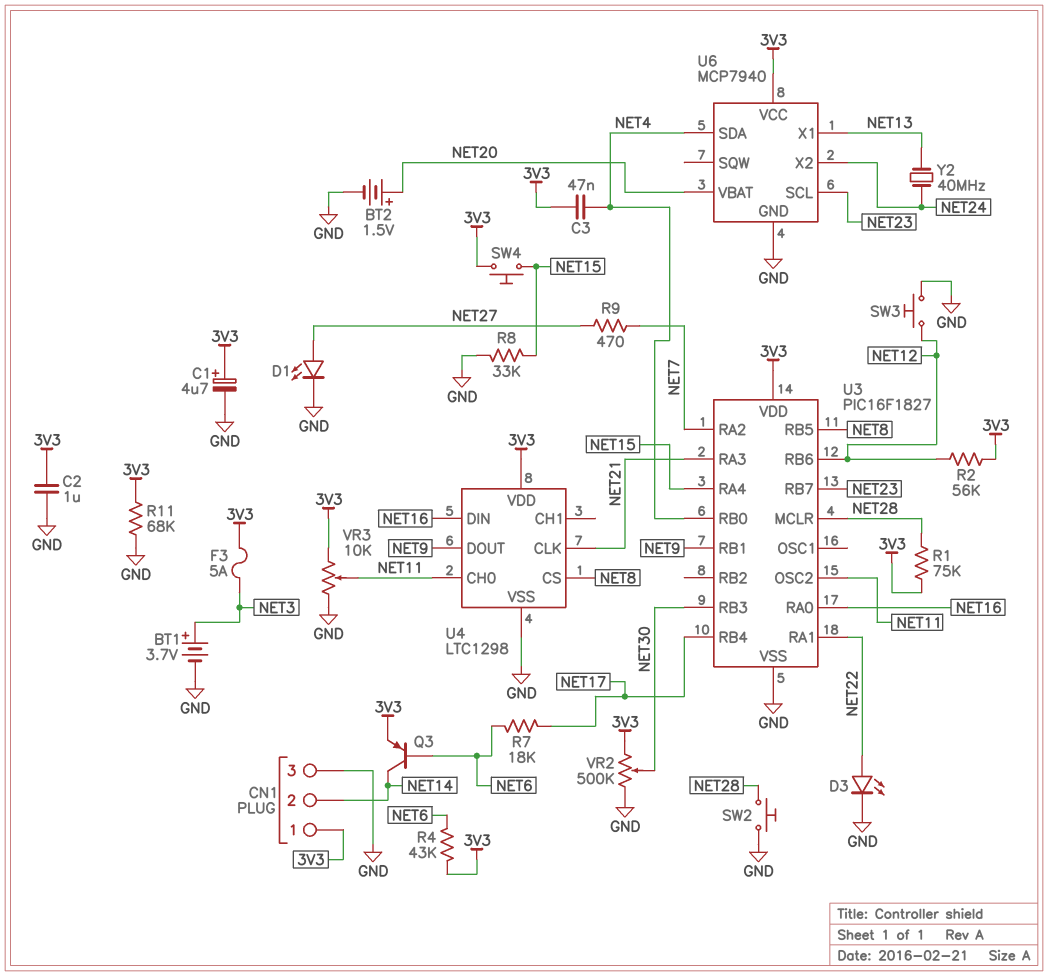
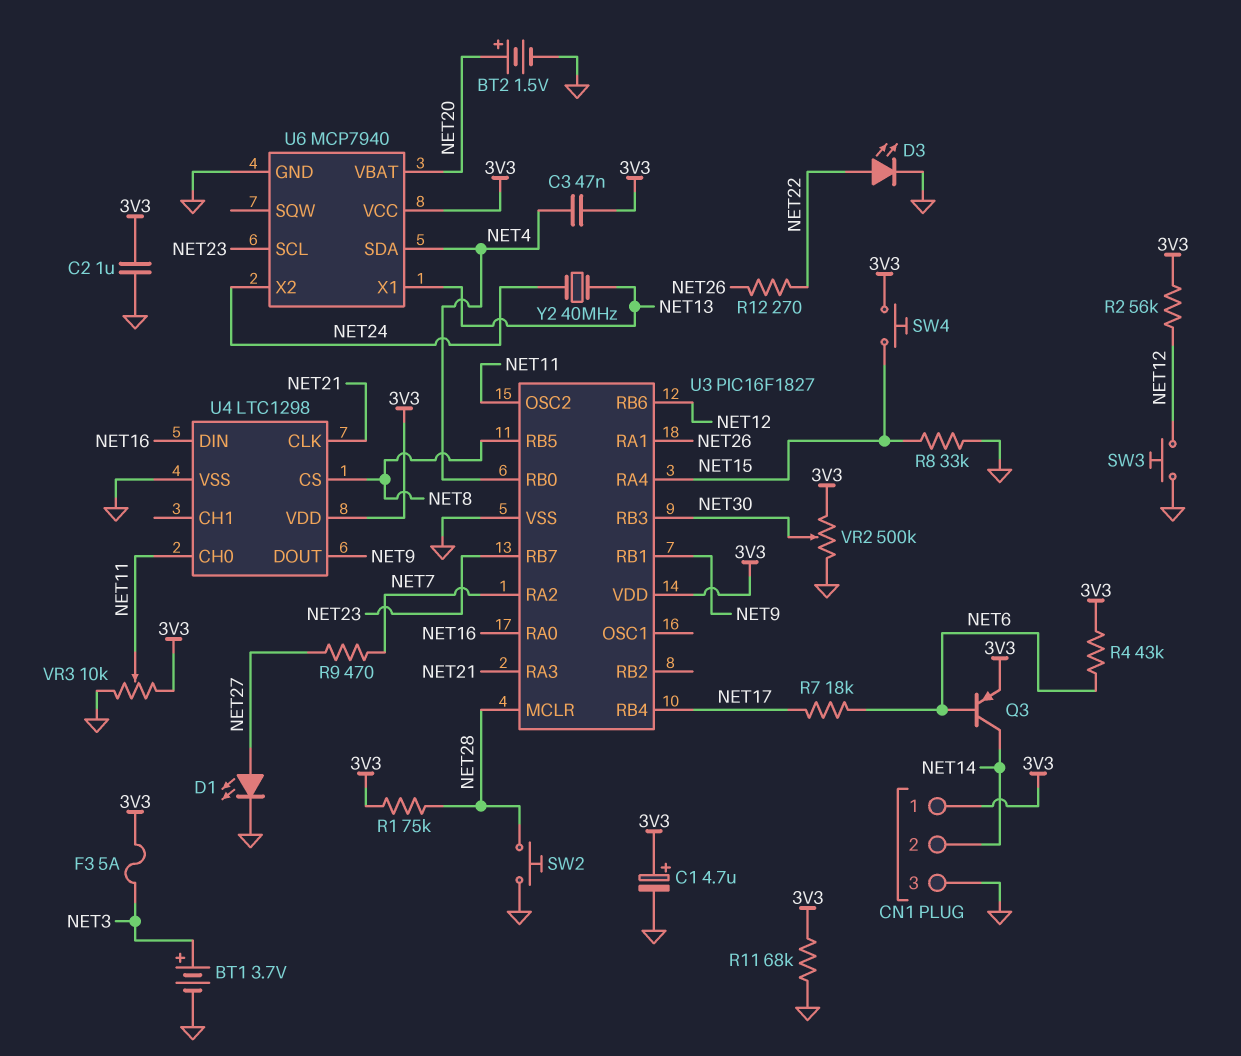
R12: none -> 270 (NET22, NET26)
U3 pin RA1: NET22 -> NET26

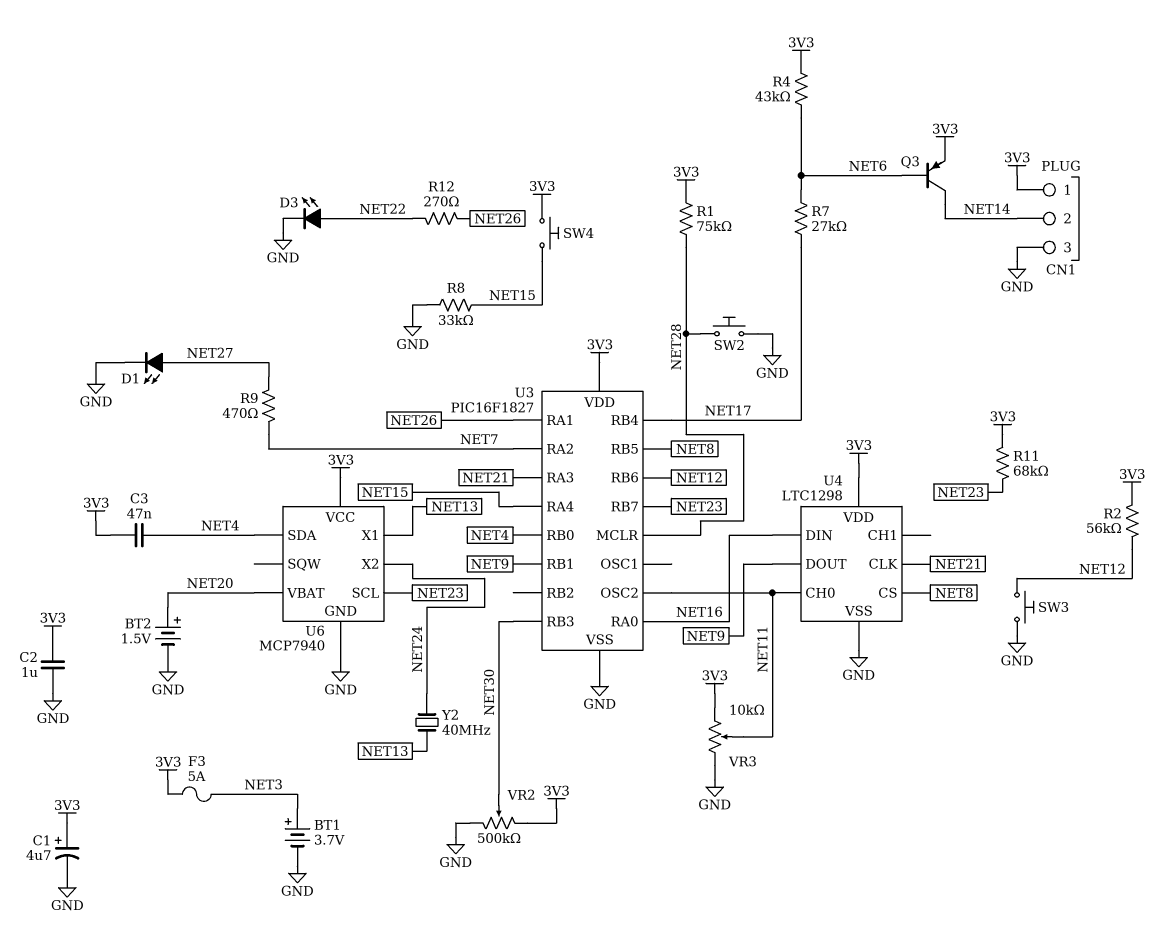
R7: 18k (NET6, NET17) -> 27k (NET6, NET17)
R11: 68k (3V3, GND) -> 68k (3V3, NET23)

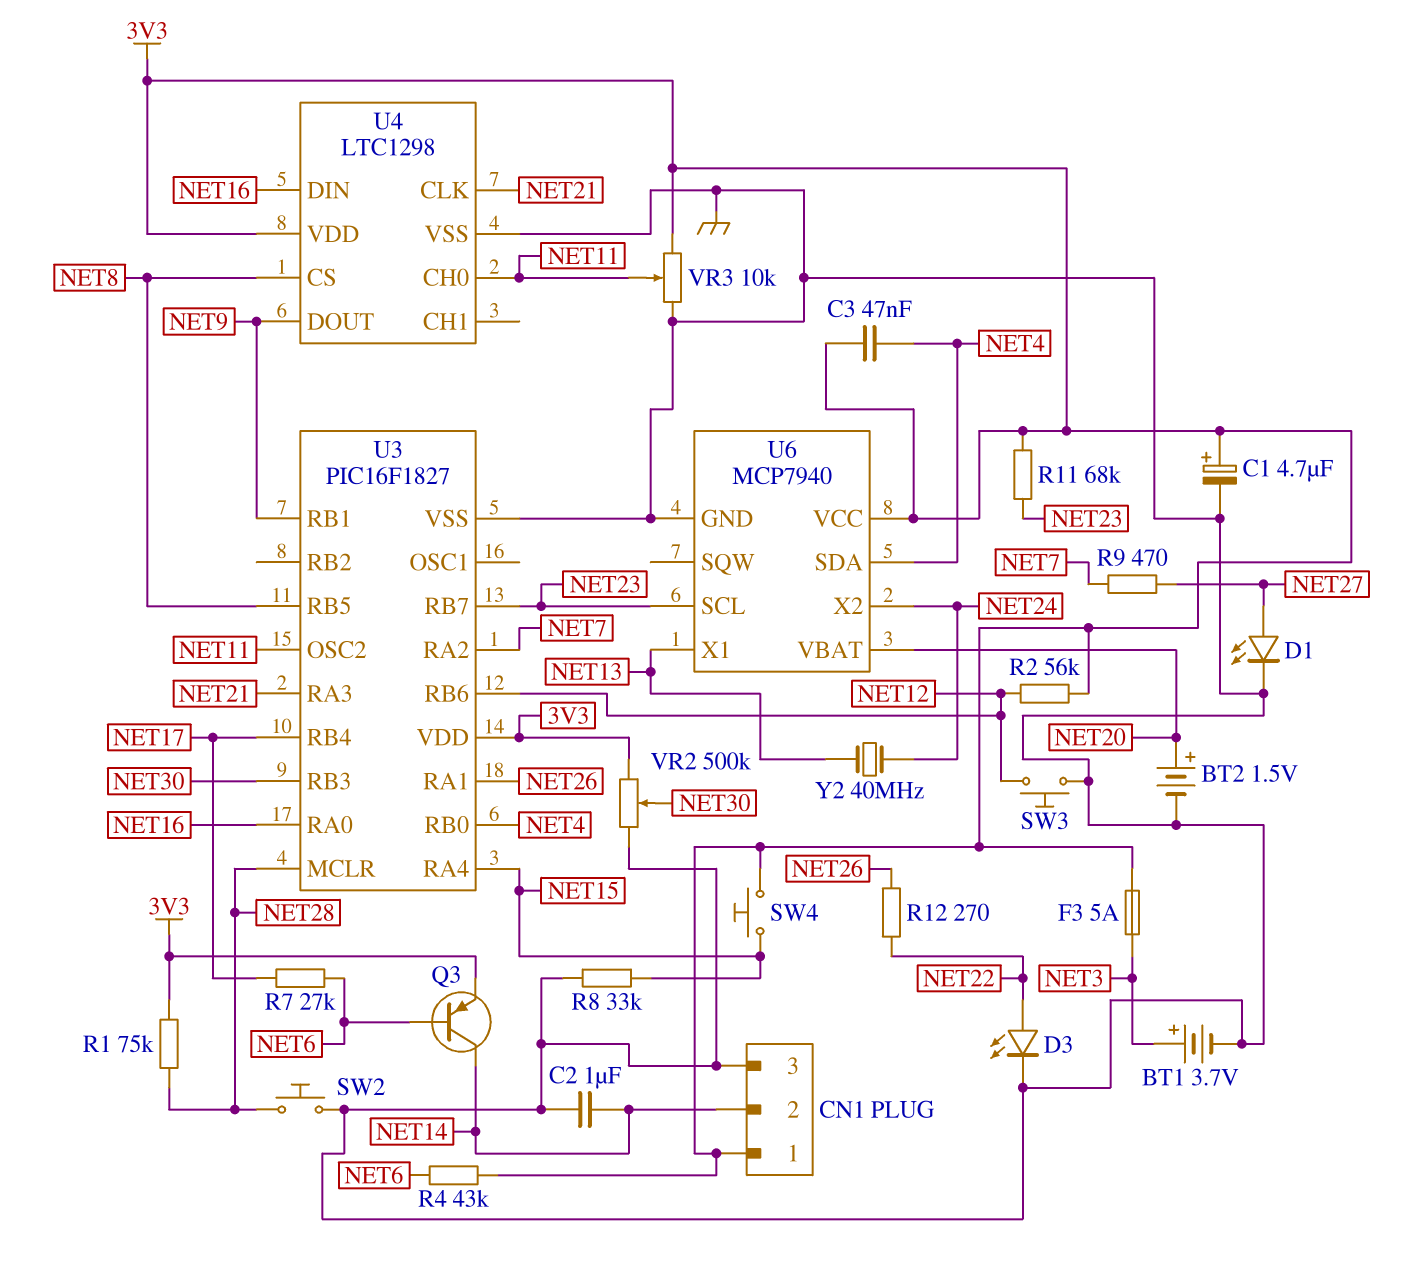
C2: 1uF (3V3, GND) -> 1uF (GND, NET14)

